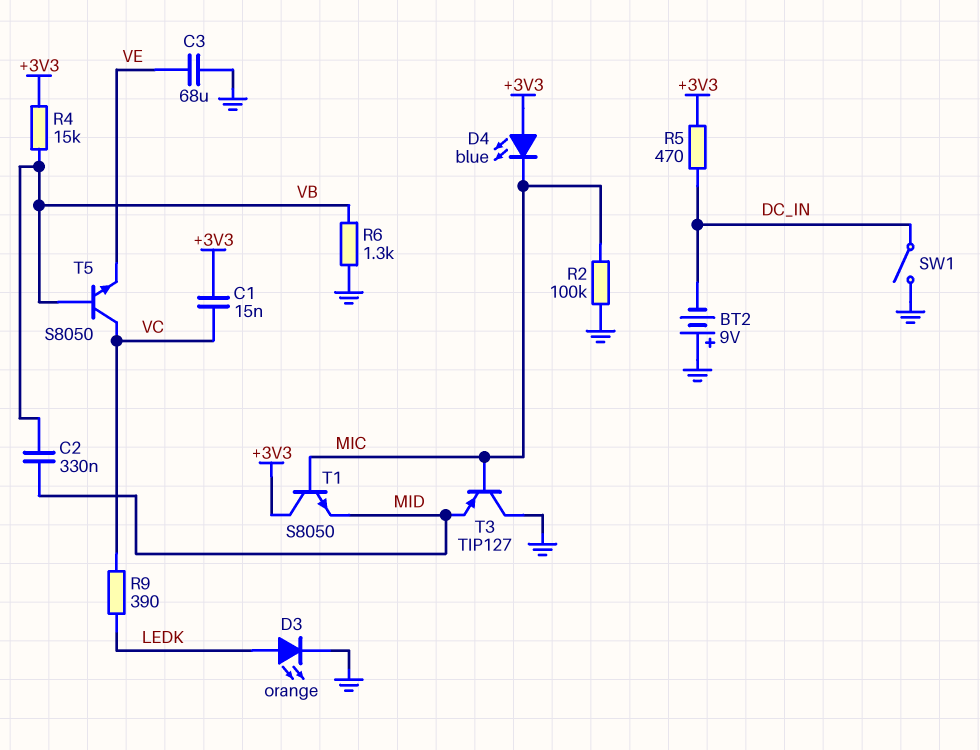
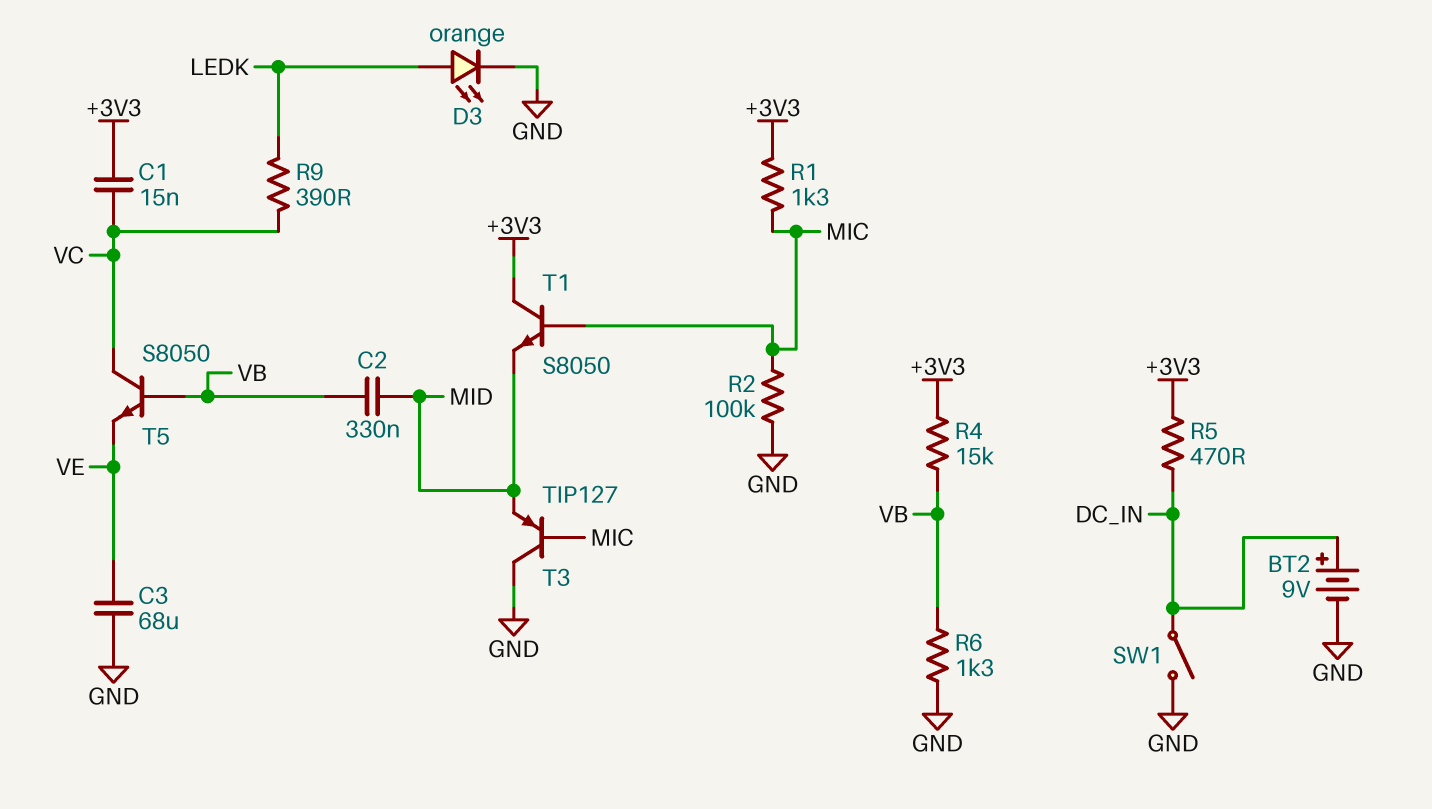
BT2: 9V (plus GND, minus DC_IN) -> 9V (plus DC_IN, minus GND)
D4: LED blue (A +3V3, K MIC) -> none
R1: none -> 1.3k (+3V3, MIC)

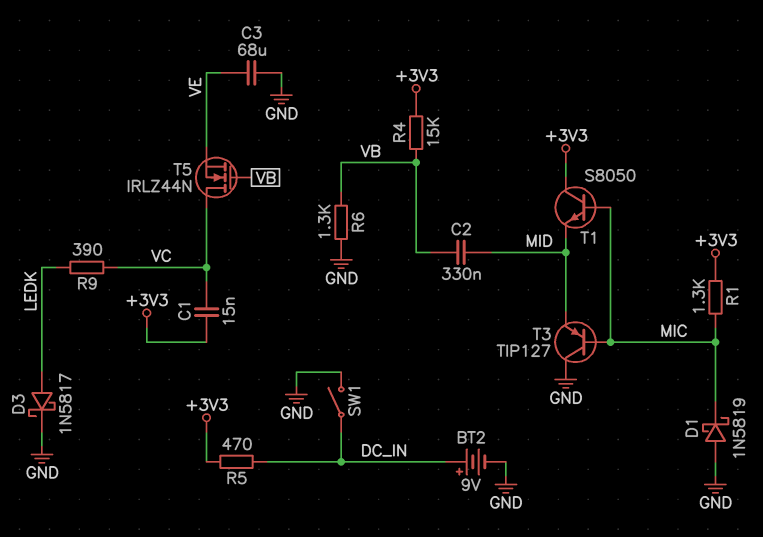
D1: none -> schottky 1N5819 (A GND, K MIC)
D3: LED orange (A LEDK, K GND) -> schottky 1N5817 (A LEDK, K GND)
R2: 100k (GND, MIC) -> none
T5: NPN S8050 (B VB, C VC, E VE) -> NMOS IRLZ44N (G VB, D VC, S VE)

